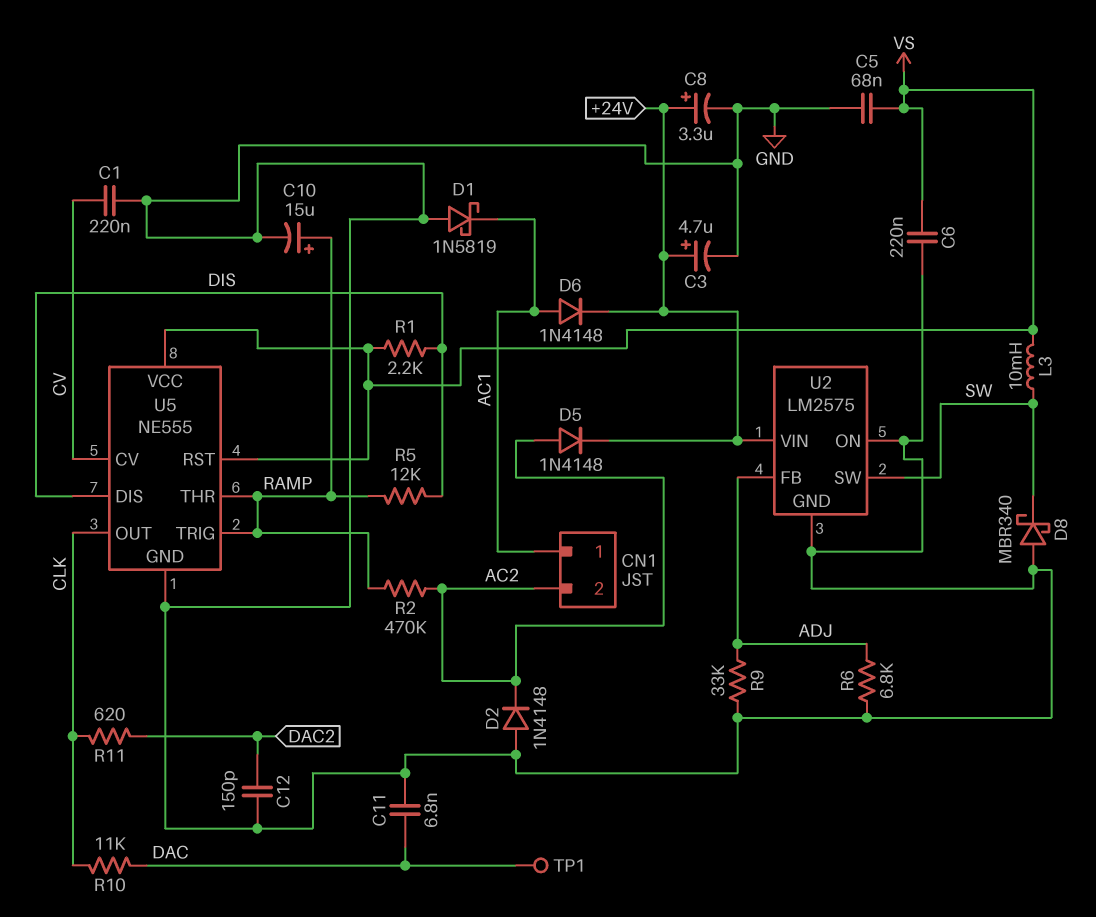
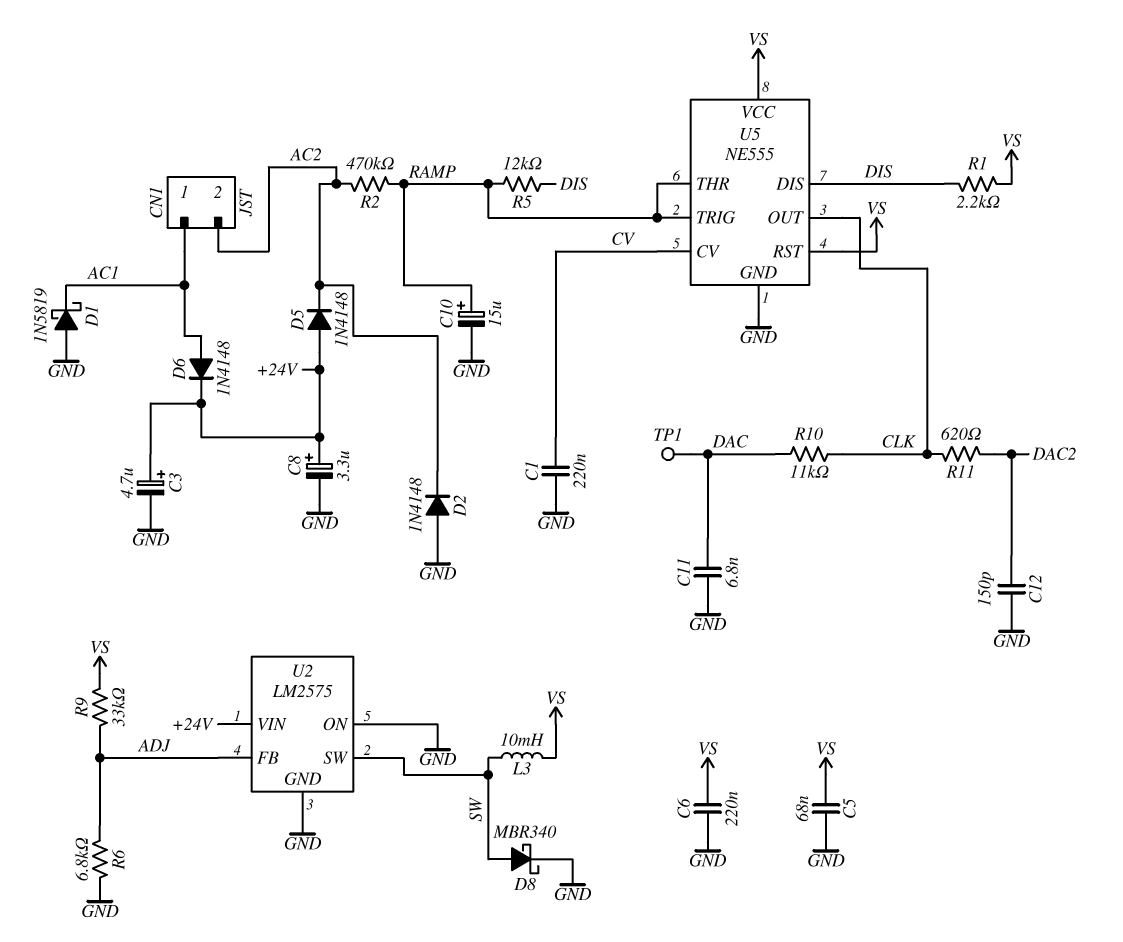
D5: diode 1N4148 (A AC2, K +24V) -> diode 1N4148 (A +24V, K AC2)
D8: schottky MBR340 (A GND, K SW) -> schottky MBR340 (A SW, K GND)
R9: 33k (ADJ, GND) -> 33k (ADJ, VS)

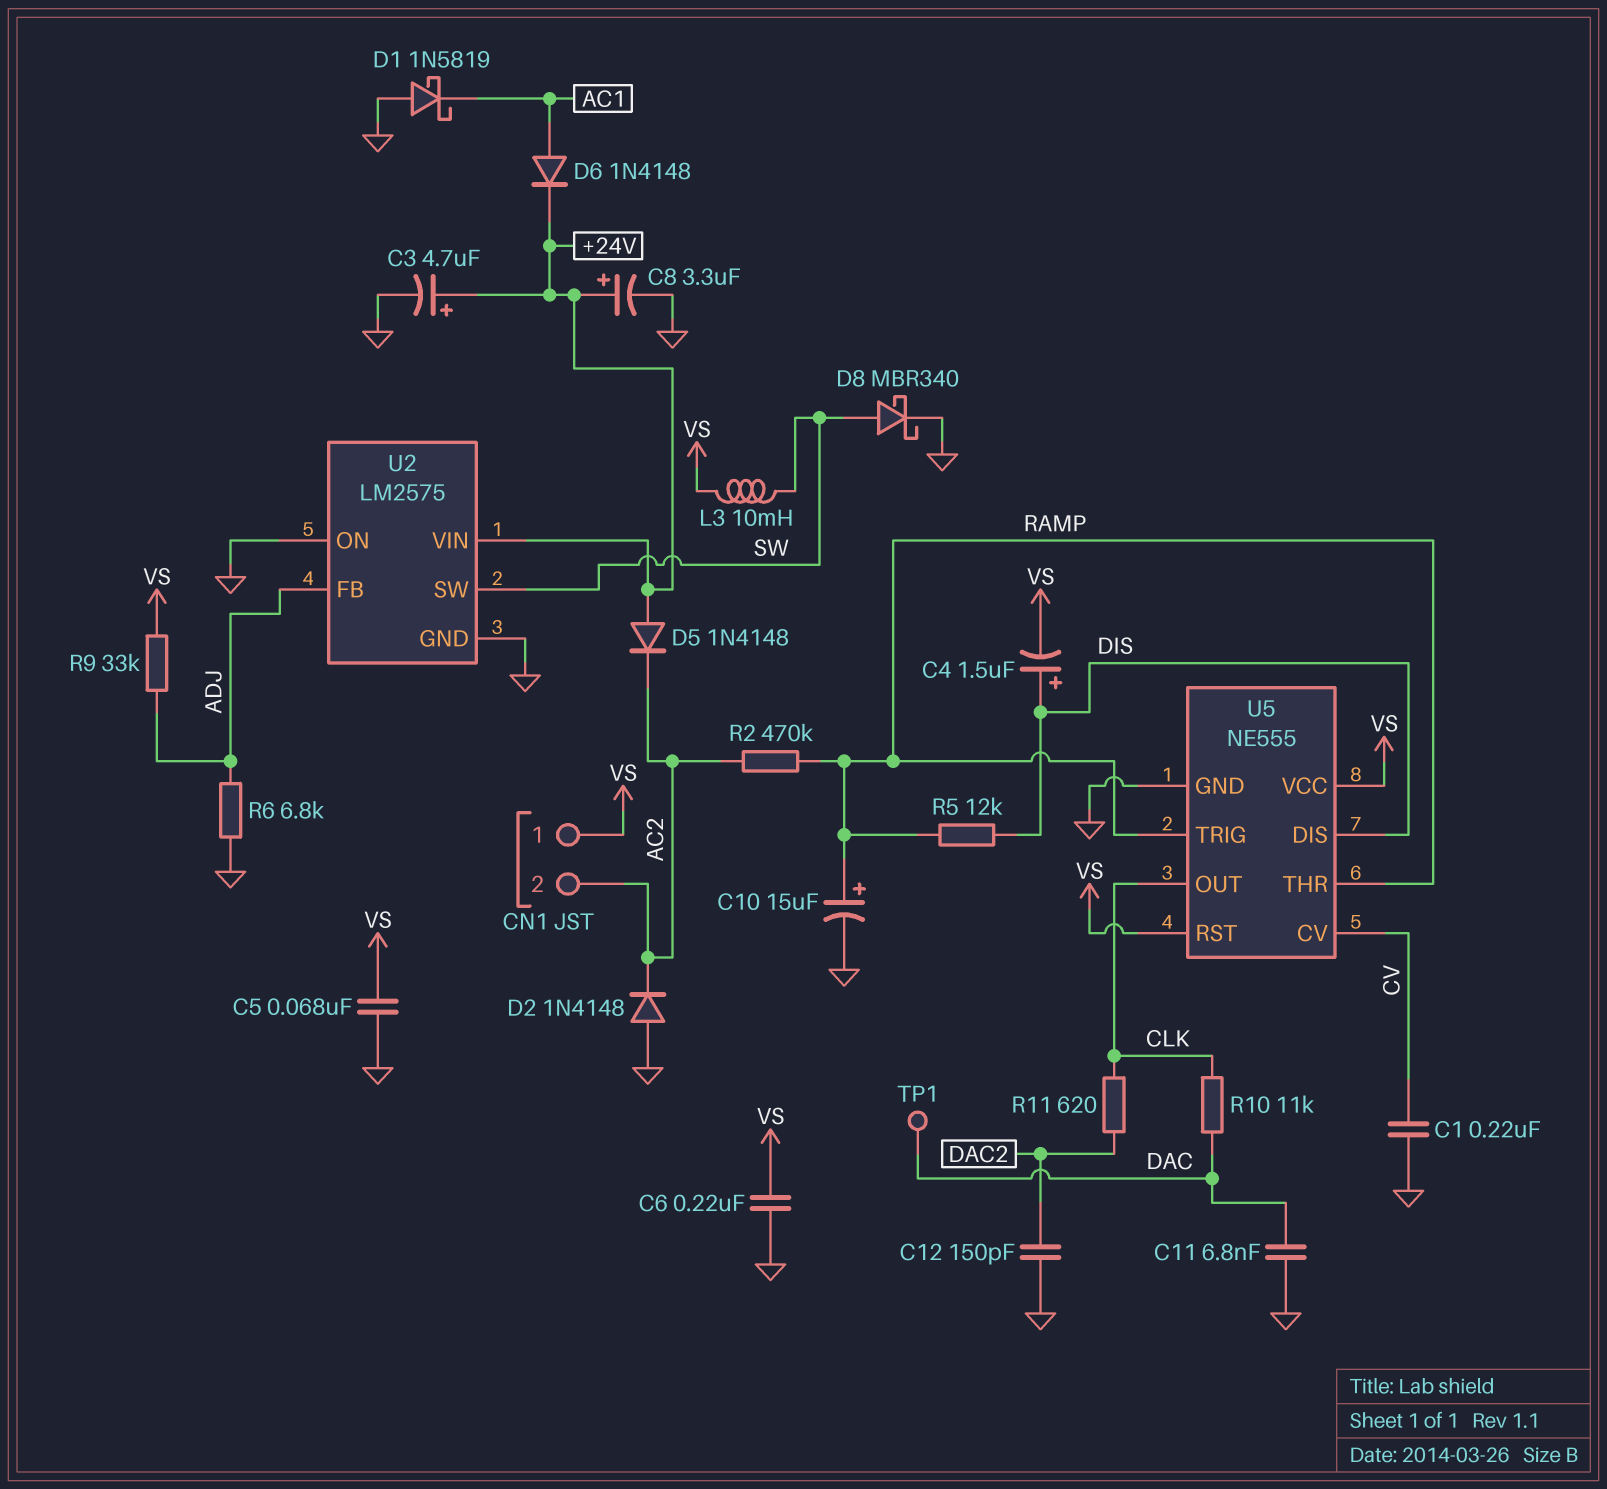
C4: none -> 1.5uF (plus DIS, minus VS)
CN1 pin 1: AC1 -> VS
R1: 2.2k (DIS, VS) -> none

